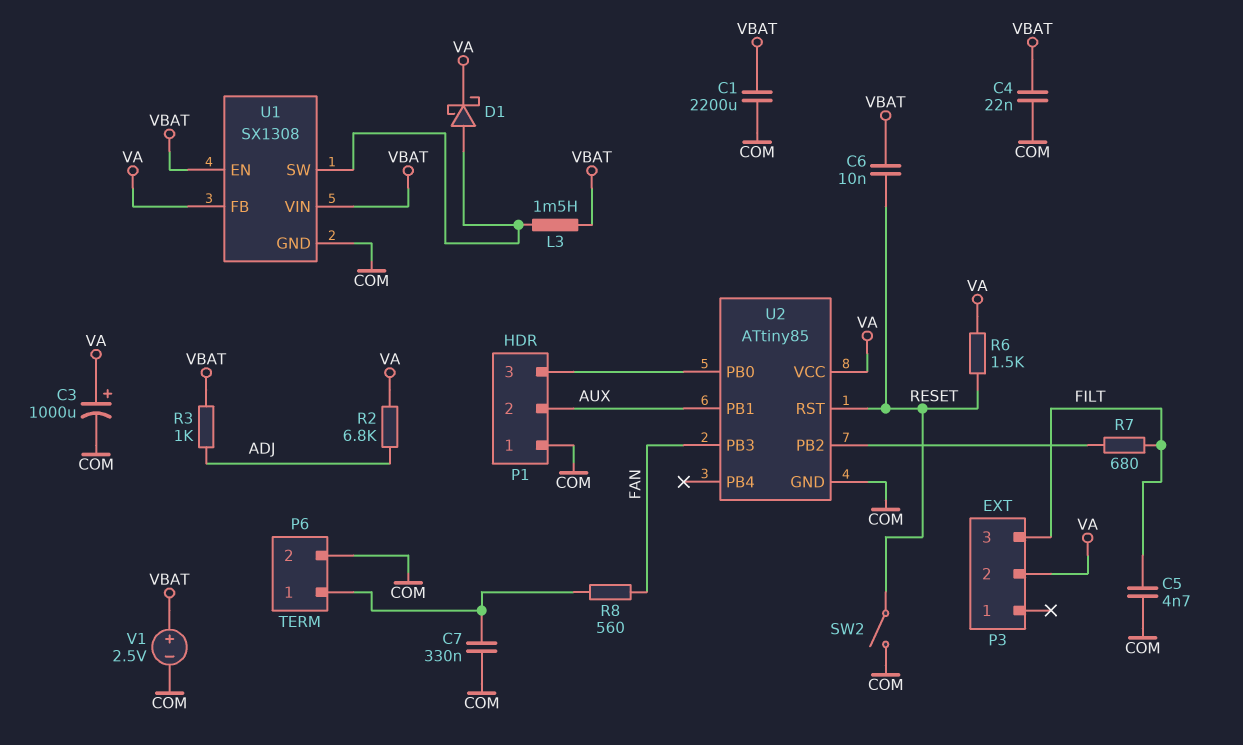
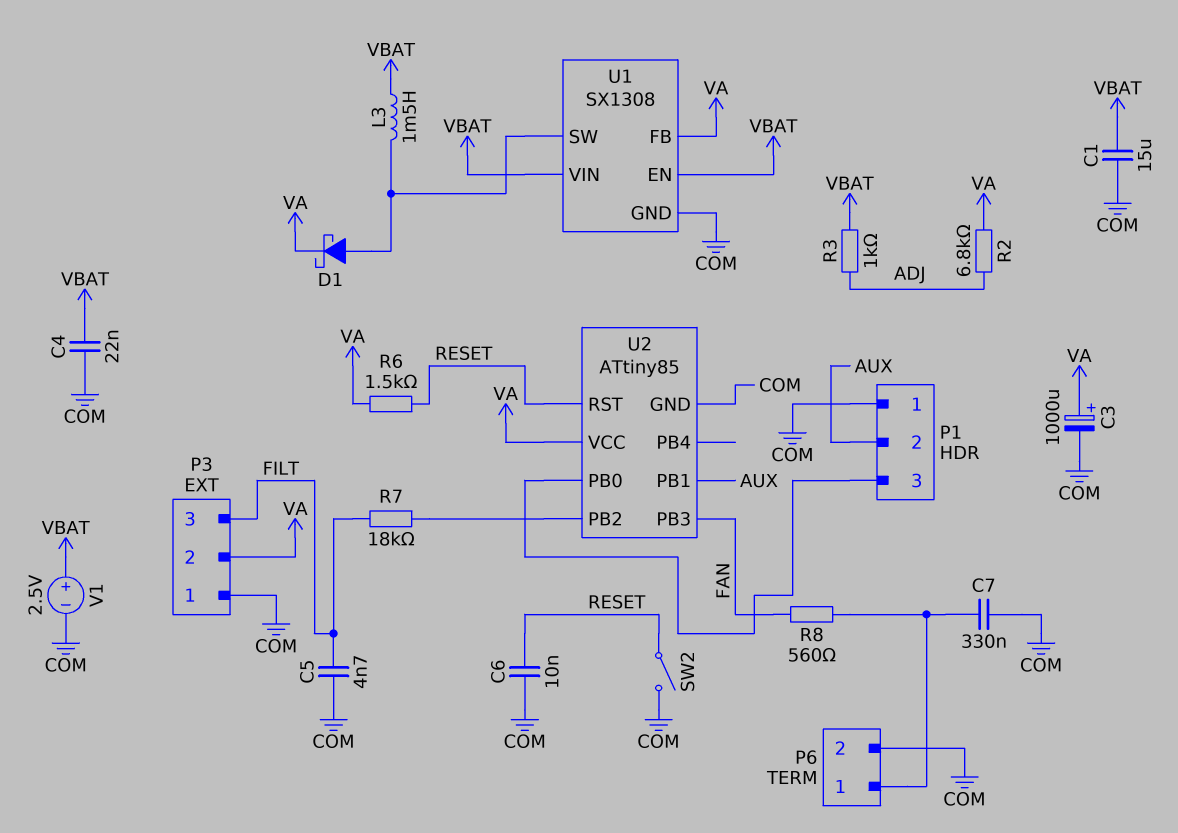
C1: 2200uF (COM, VBAT) -> 15uF (COM, VBAT)
C6: 10nF (RESET, VBAT) -> 10nF (COM, RESET)
P3 pin 1: none -> COM
R7: 680 (FILT, U2/PB2) -> 18k (FILT, U2/PB2)

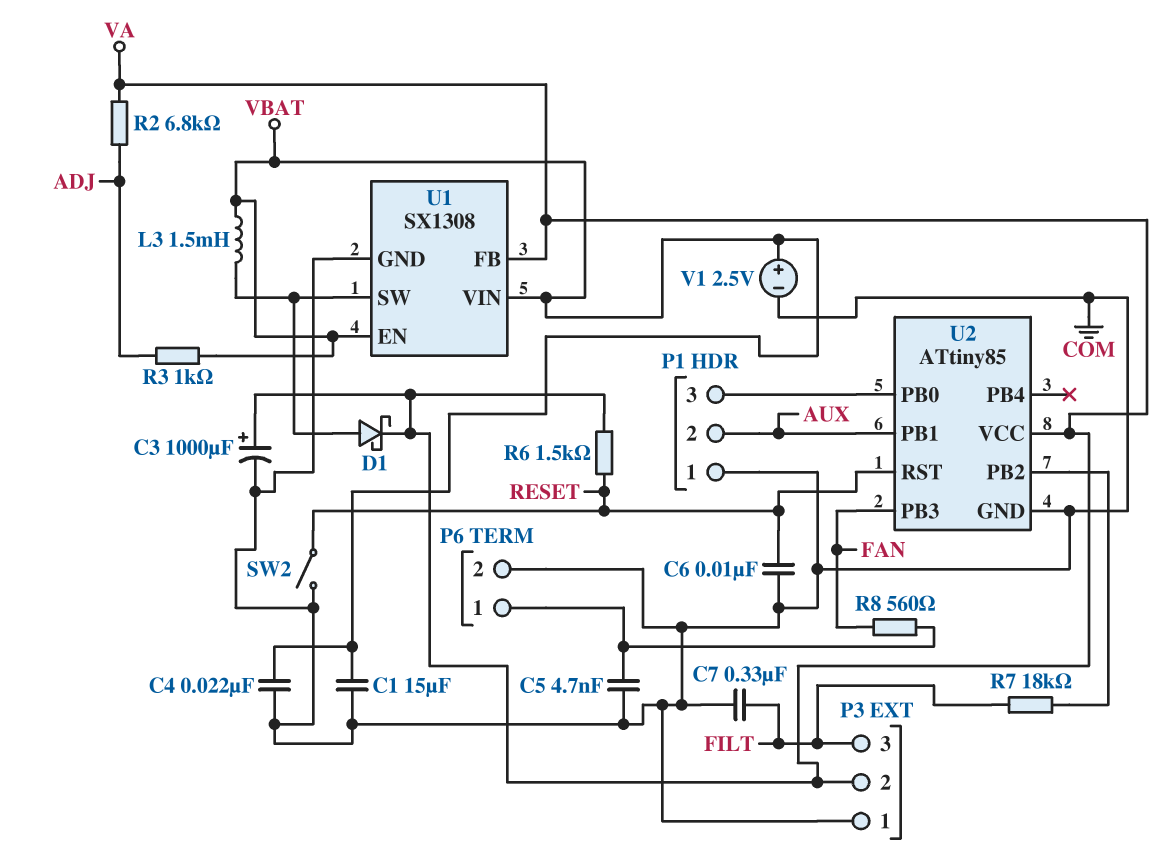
C5: 4.7nF (COM, FILT) -> 4.7nF (COM, P6/1)
C7: 330nF (COM, P6/1) -> 330nF (COM, FILT)

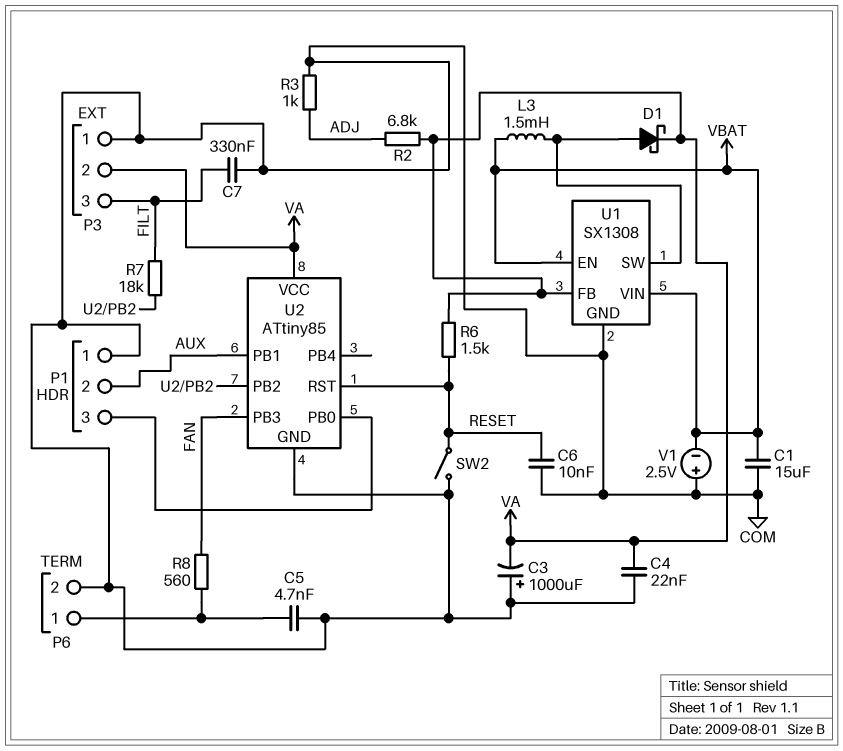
C3: 1000uF (plus VA, minus COM) -> 1000uF (plus COM, minus VA)
C4: 22nF (COM, VBAT) -> 22nF (COM, VA)
R3: 1k (ADJ, VBAT) -> 1k (ADJ, COM)
V1: 2.5V (plus VBAT, minus COM) -> 2.5V (plus COM, minus VBAT)

